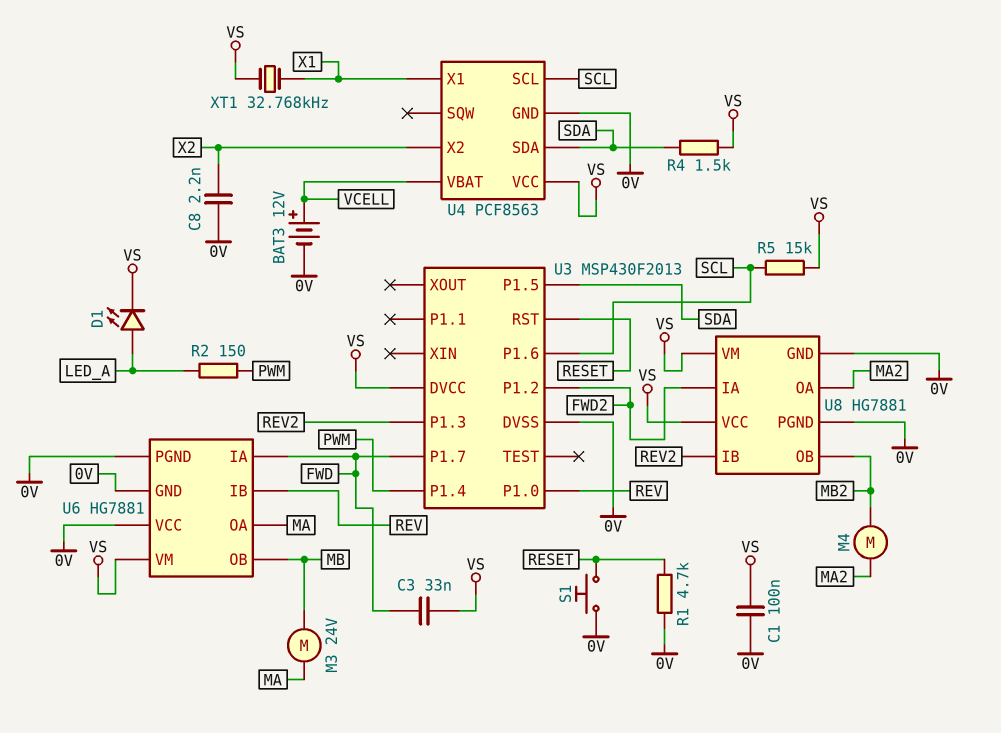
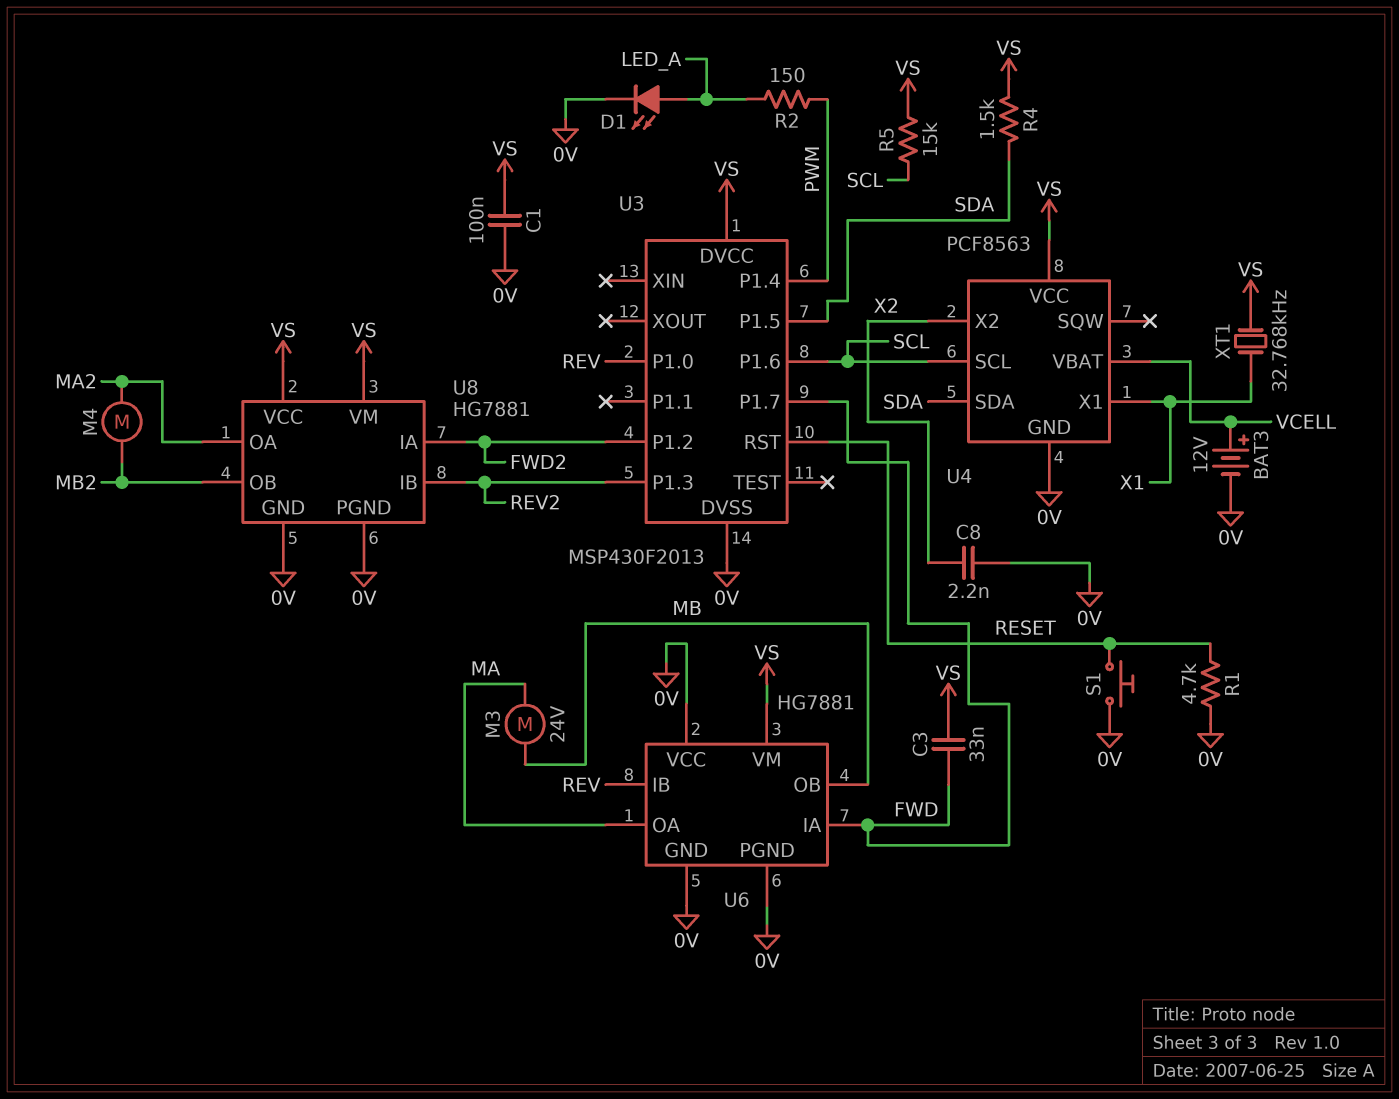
D1: LED (A LED_A, K VS) -> LED (A LED_A, K 0V)

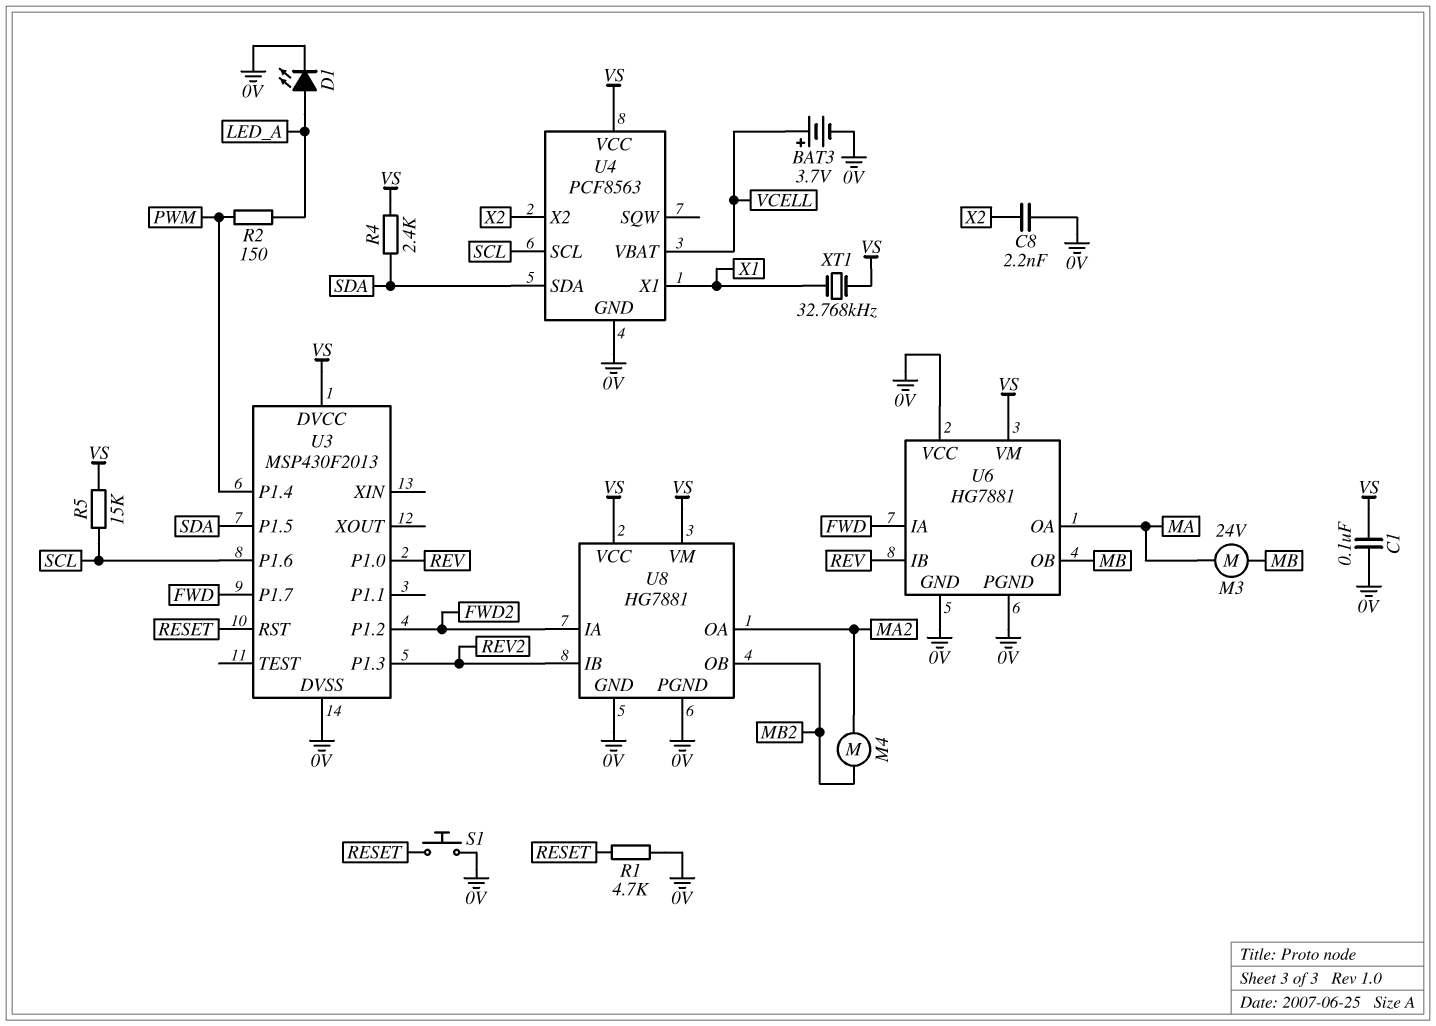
BAT3: 12V (plus VCELL, minus 0V) -> 3.7V (plus VCELL, minus 0V)
C3: 33nF (FWD, VS) -> none
R4: 1.5k (SDA, VS) -> 2.4k (SDA, VS)

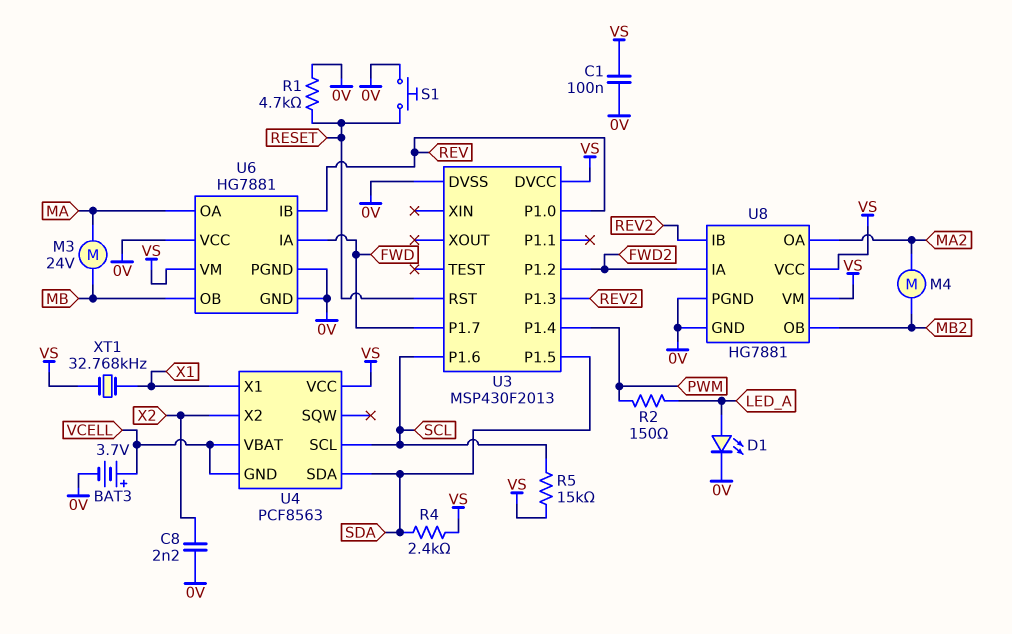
U4 pin GND: 0V -> VCELL

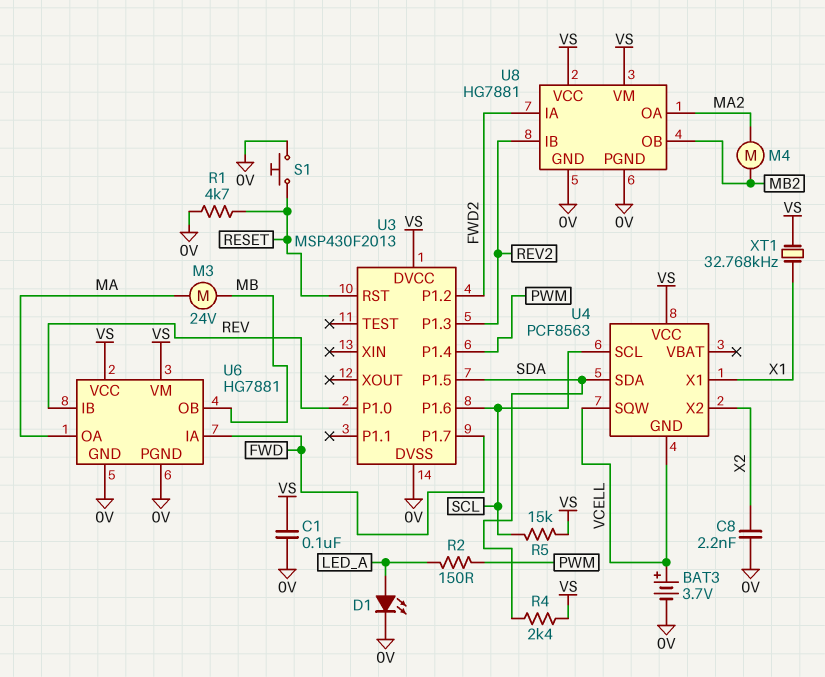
U4 pin SQW: none -> VCELL
U4 pin VBAT: VCELL -> none
U6 pin VCC: 0V -> VS

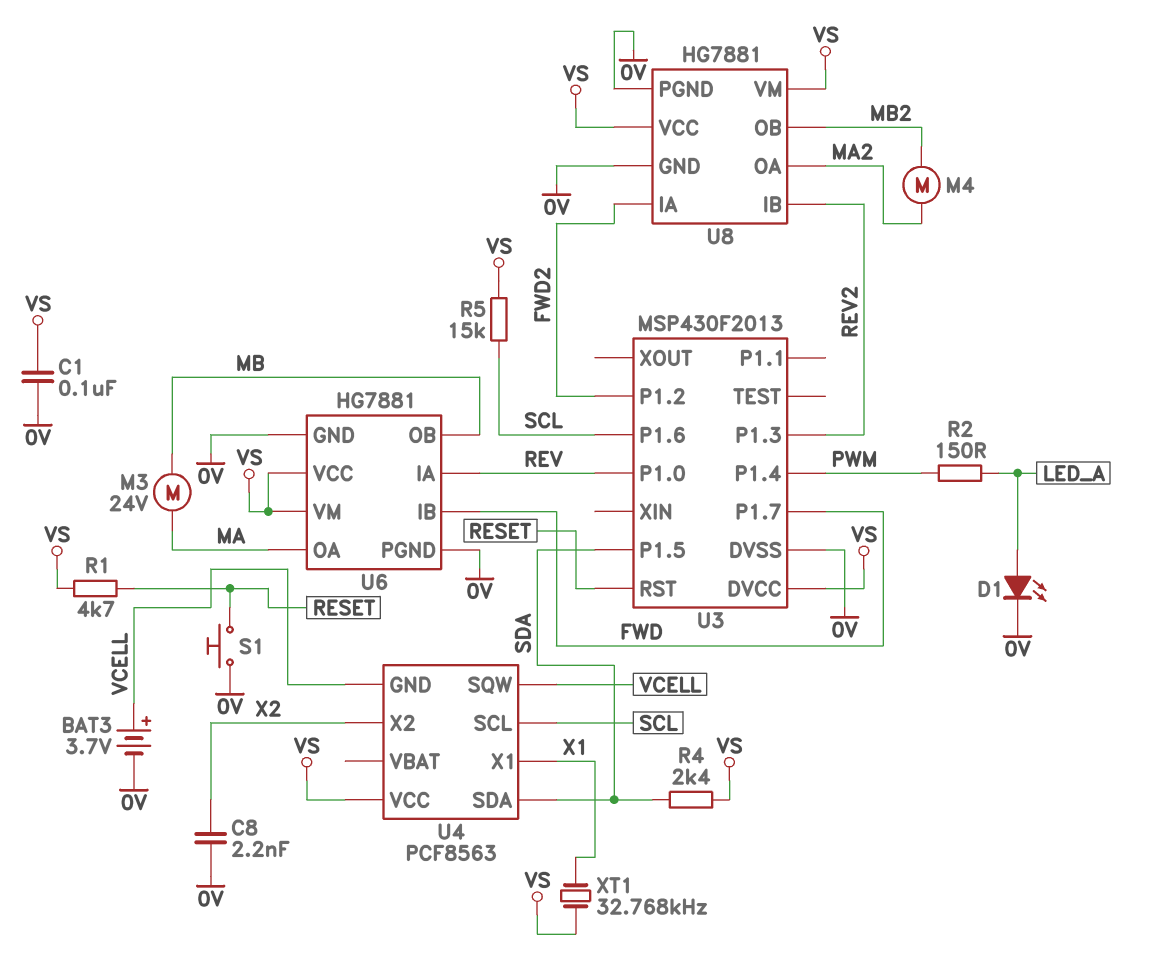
R1: 4.7k (0V, RESET) -> 4.7k (RESET, VS)
U6 pin IA: FWD -> REV
U6 pin IB: REV -> FWD

